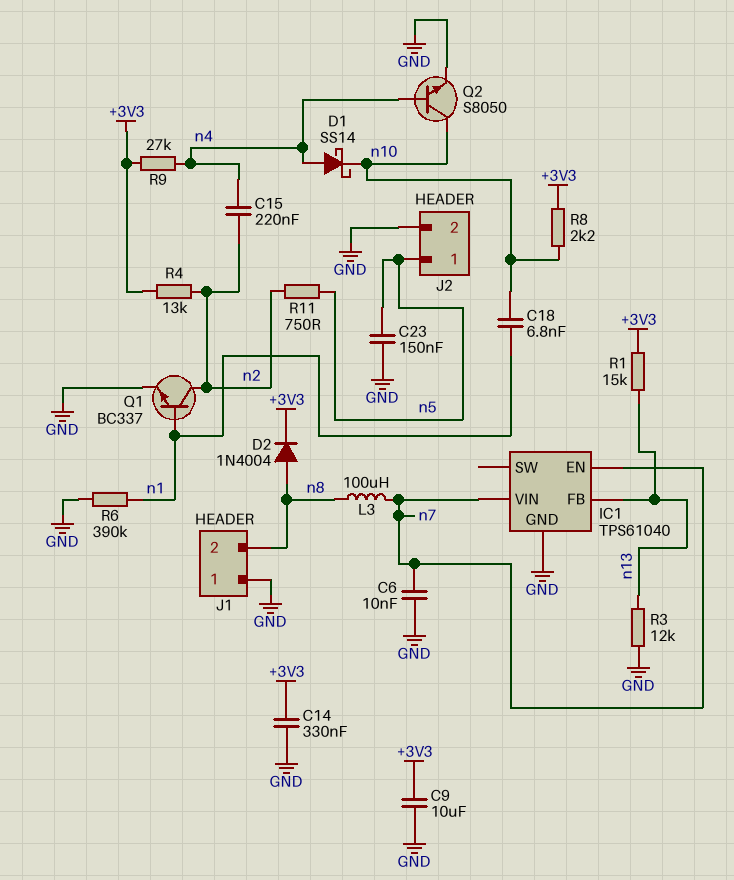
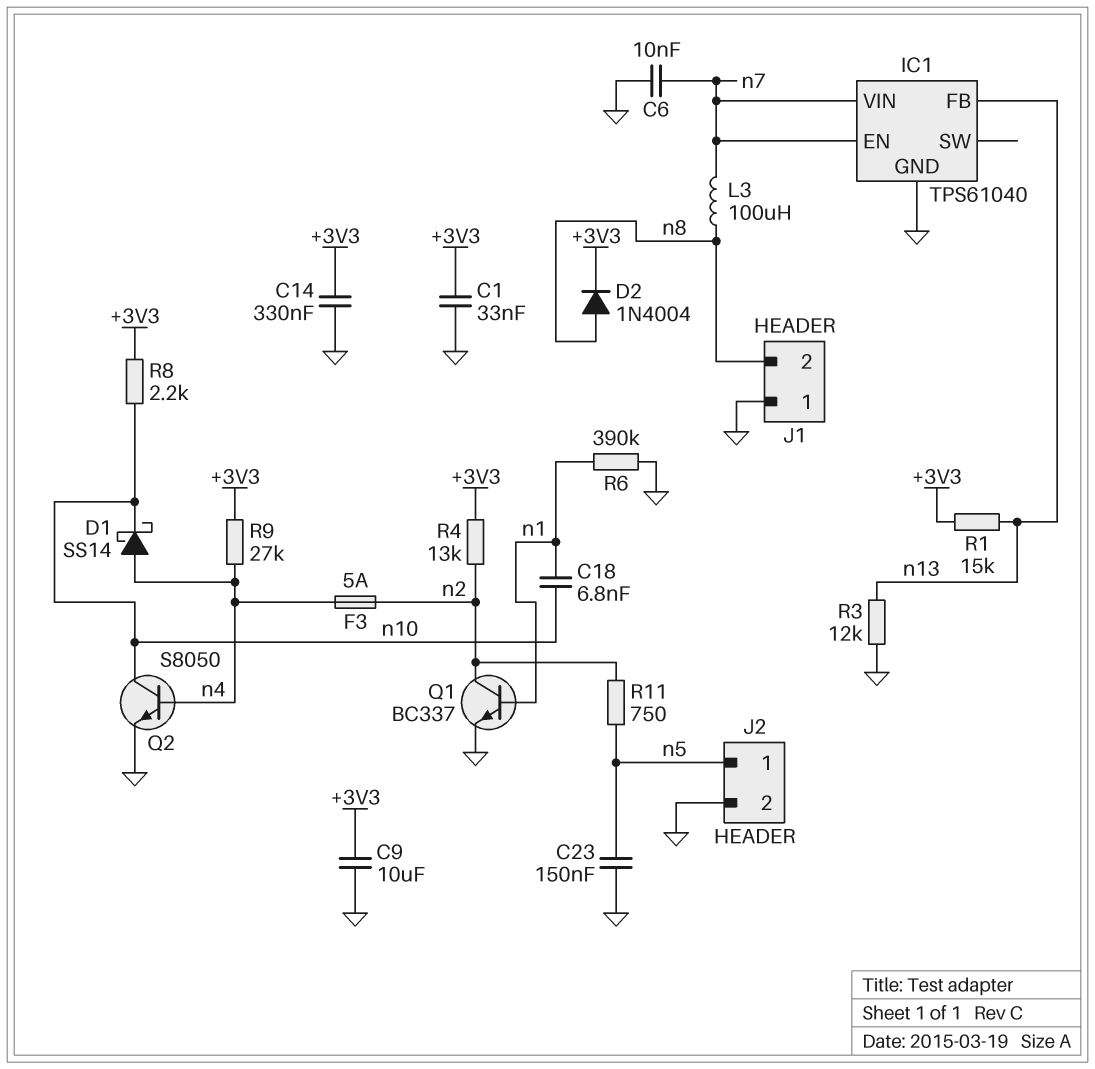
C1: none -> 33nF (+3V3, GND)
C15: 220nF (n2, n4) -> none
F3: none -> 5A (n2, n4)

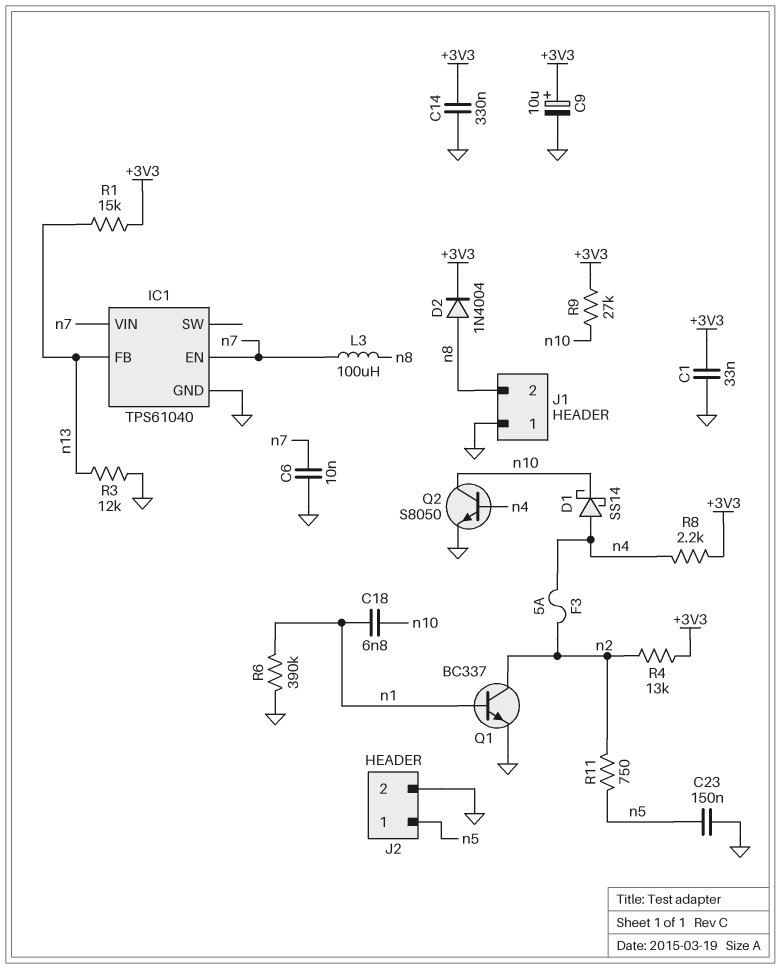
C9: 10uF (+3V3, GND) -> 10uF (plus +3V3, minus GND)
R8: 2.2k (+3V3, n10) -> 2.2k (+3V3, n4)
R9: 27k (+3V3, n4) -> 27k (+3V3, n10)

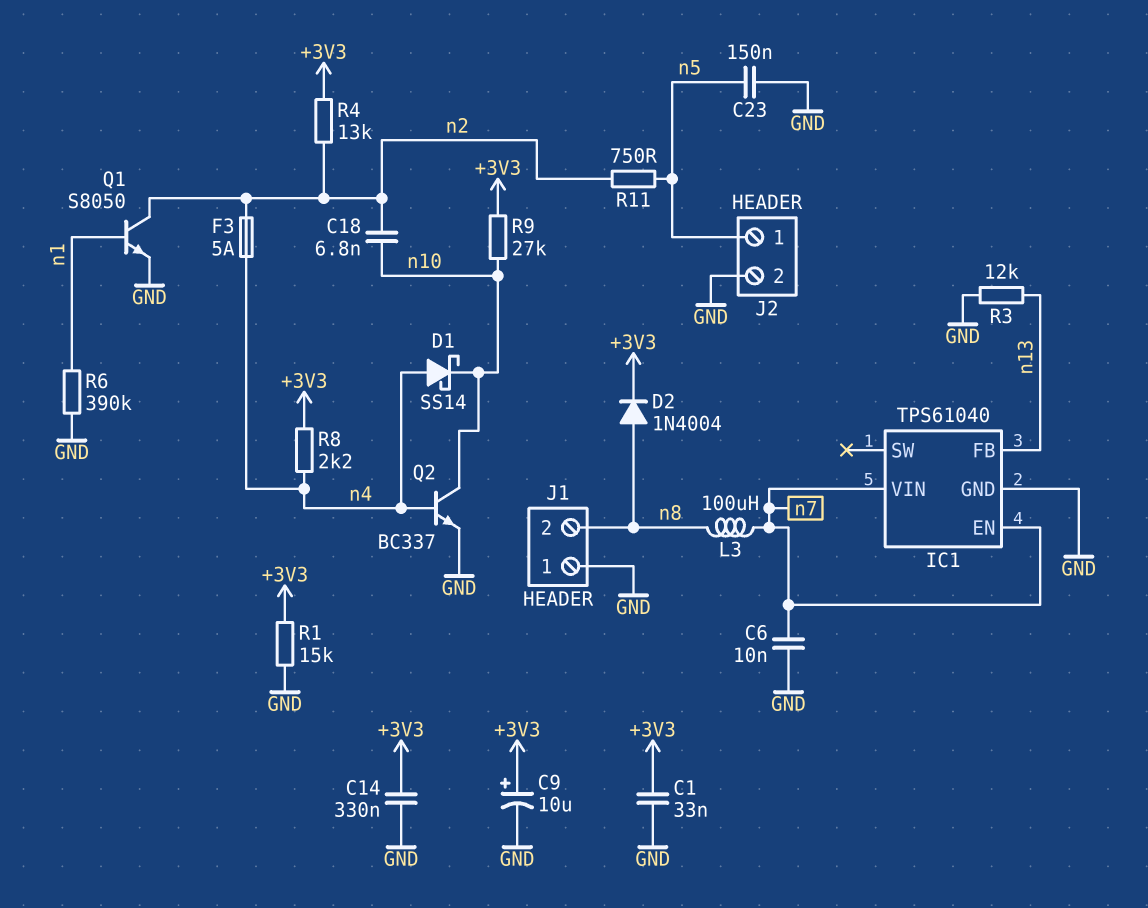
C18: 6.8nF (n1, n10) -> 6.8nF (n2, n10)
Q1: NPN BC337 (B n1, C n2, E GND) -> NPN S8050 (B n1, C n2, E GND)
Q2: NPN S8050 (B n4, C n10, E GND) -> NPN BC337 (B n4, C n10, E GND)
R1: 15k (+3V3, n13) -> 15k (+3V3, GND)

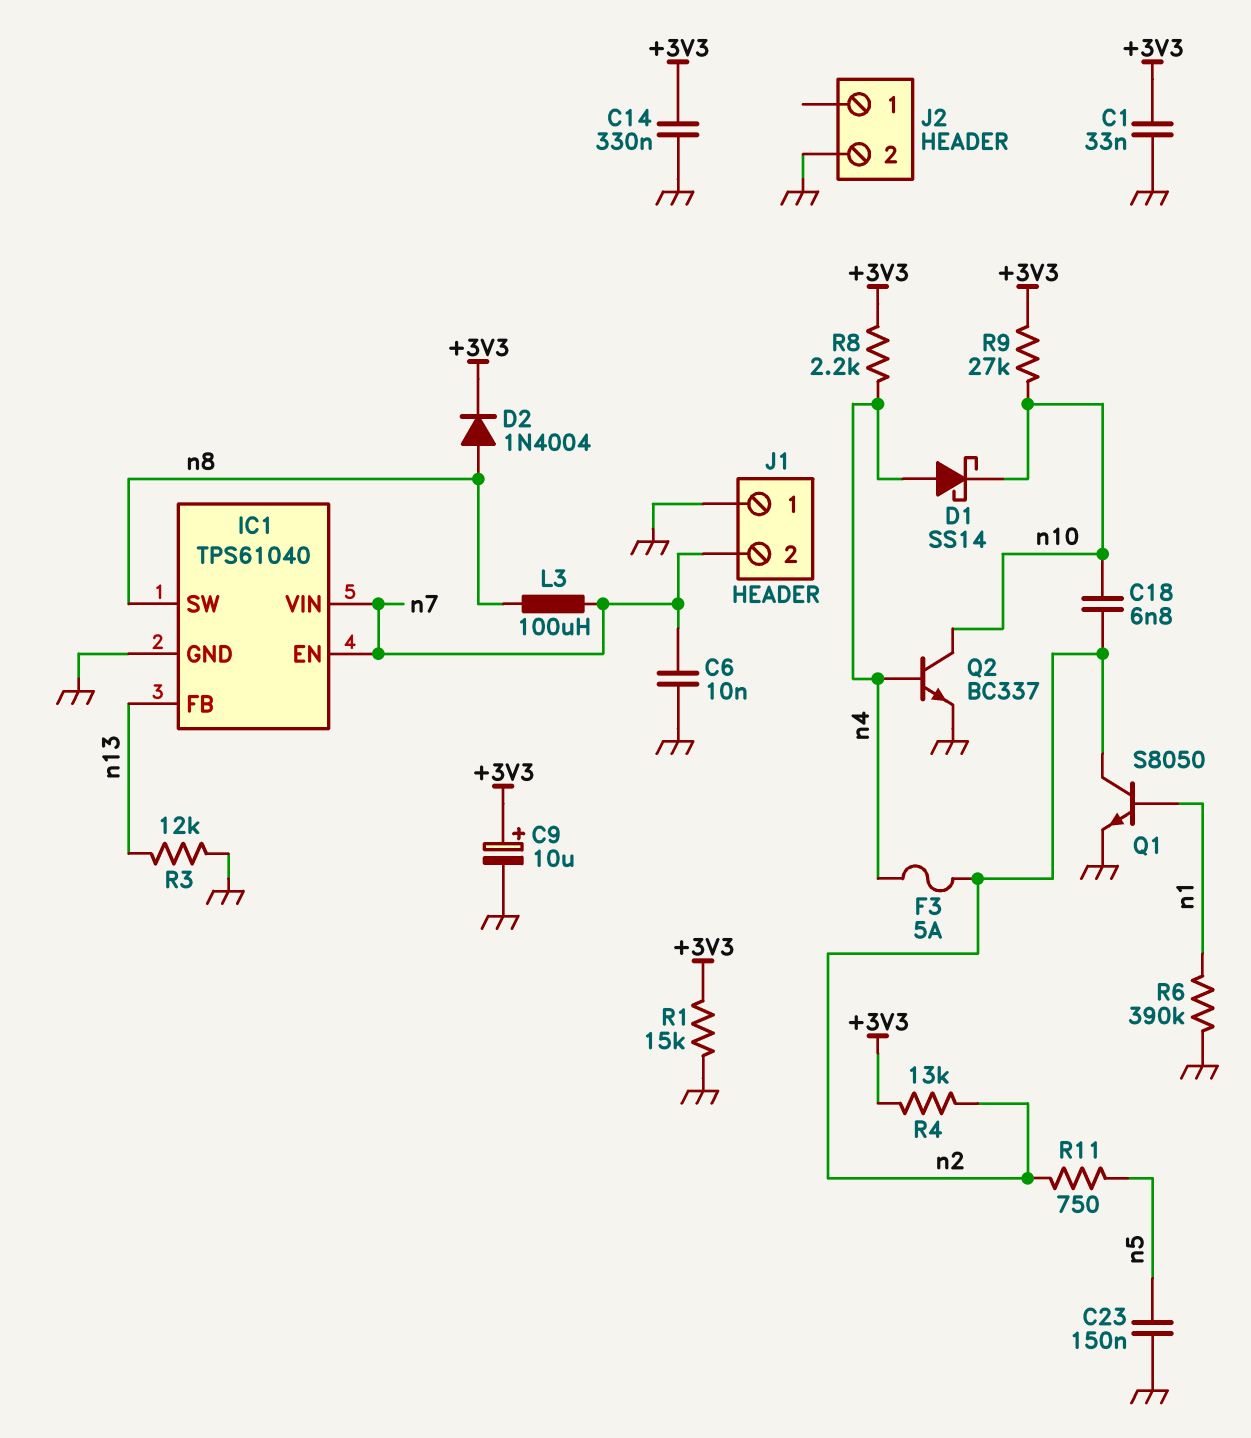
IC1 pin SW: none -> n8
J1 pin 2: n8 -> n7
J2 pin 1: n5 -> none

